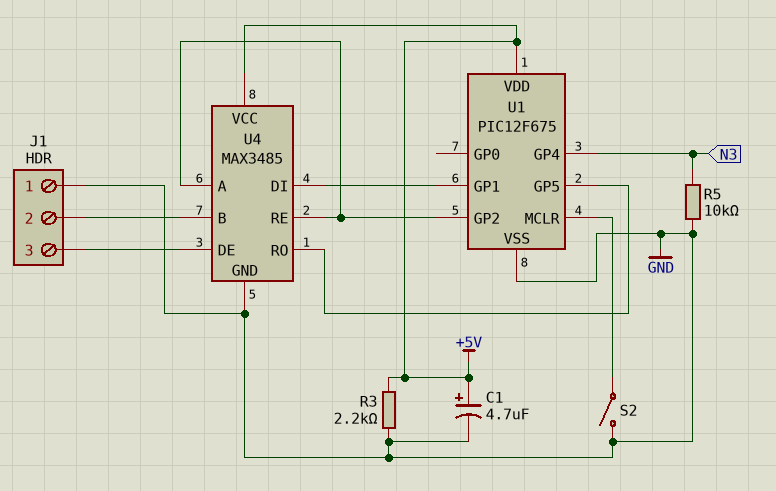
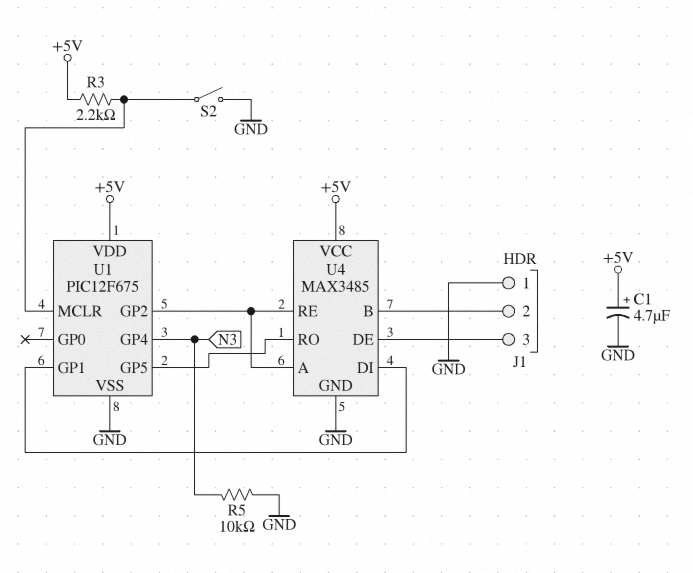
R3: 2.2k (+5V, GND) -> 2.2k (+5V, U1/MCLR)

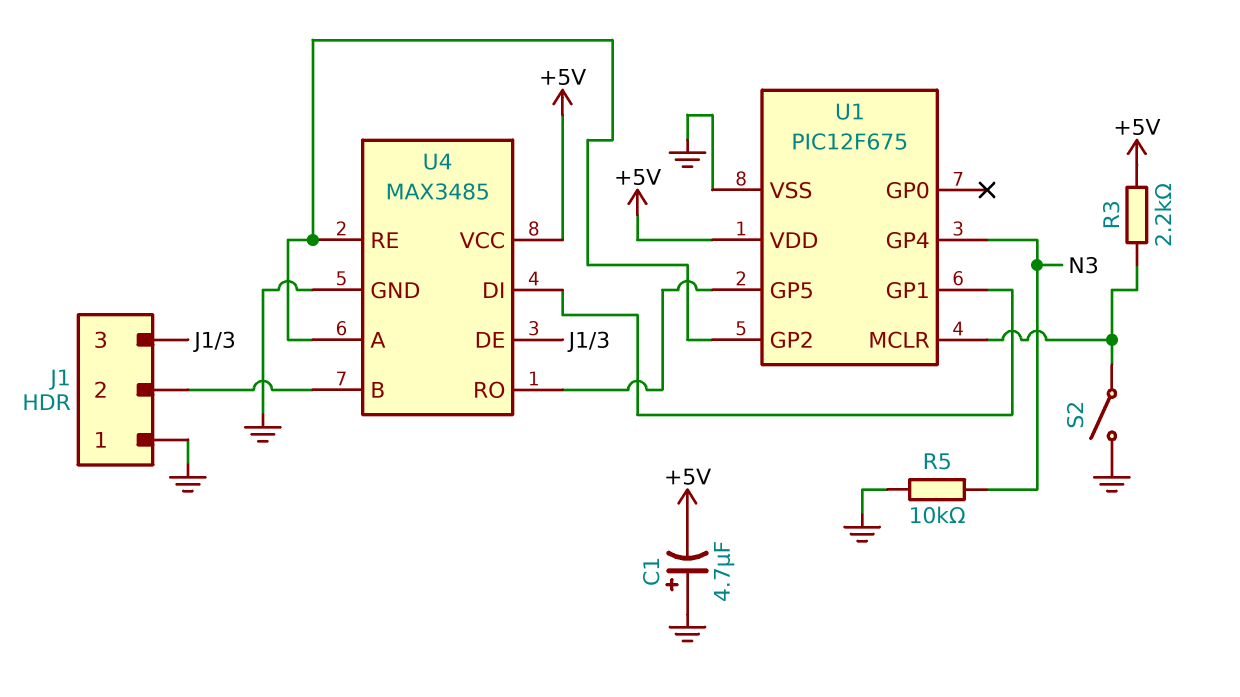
C1: 4.7uF (plus +5V, minus GND) -> 4.7uF (plus GND, minus +5V)

